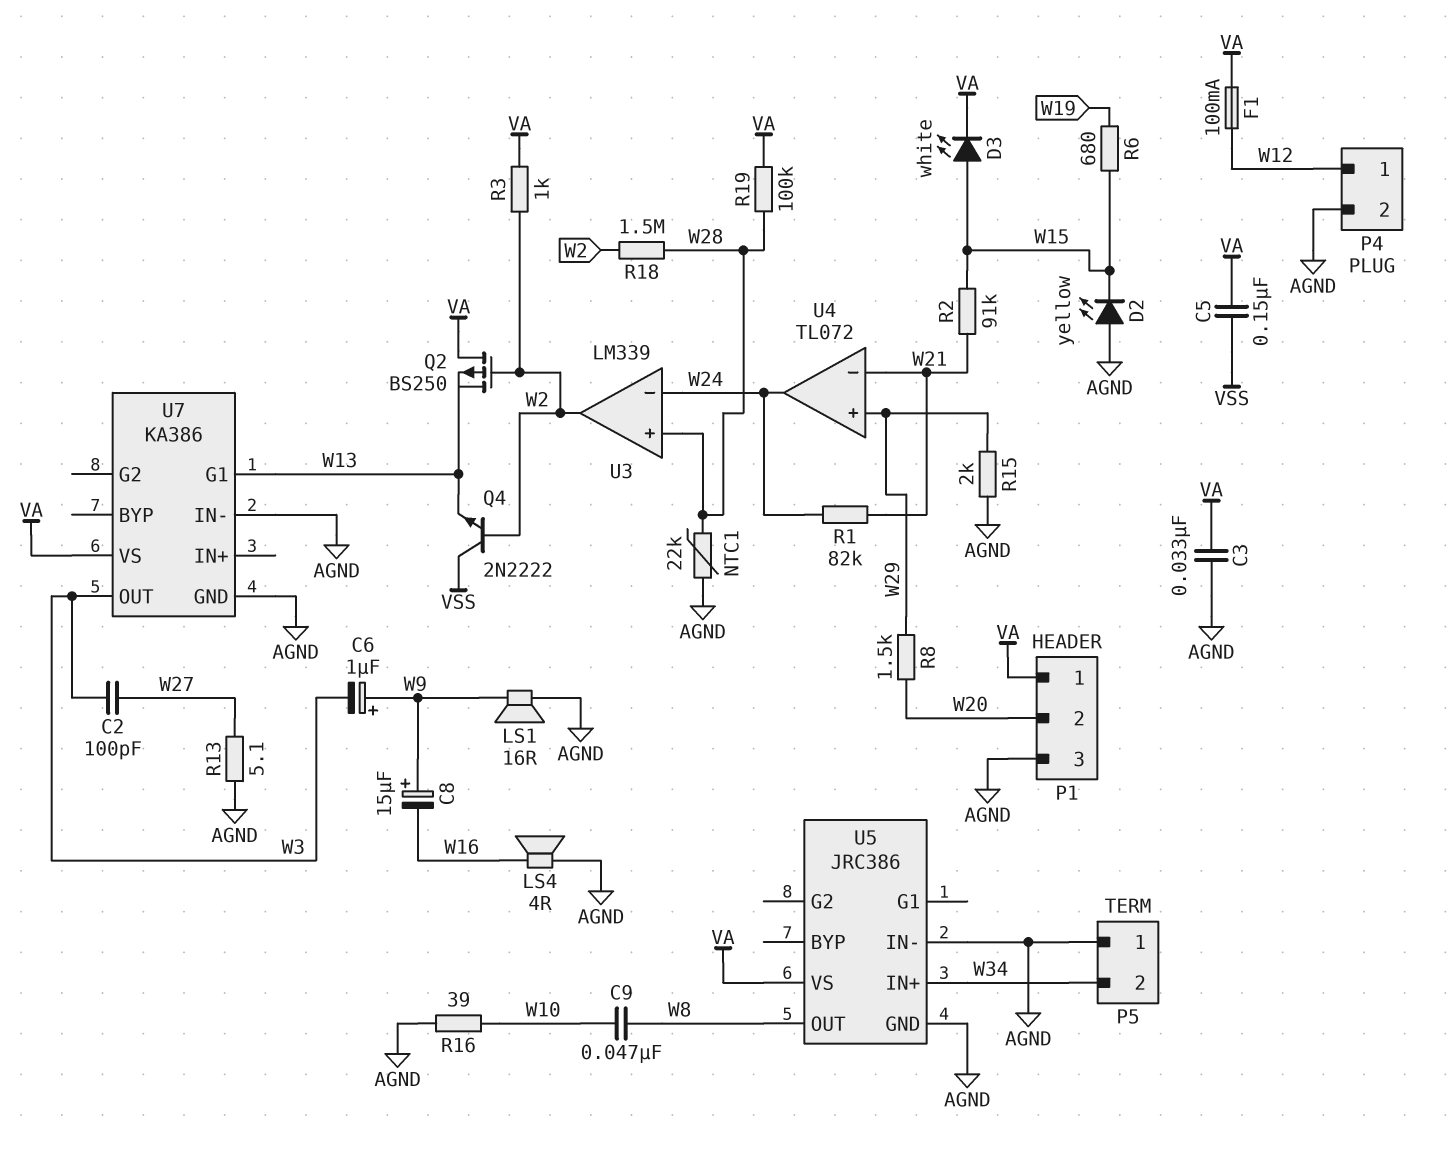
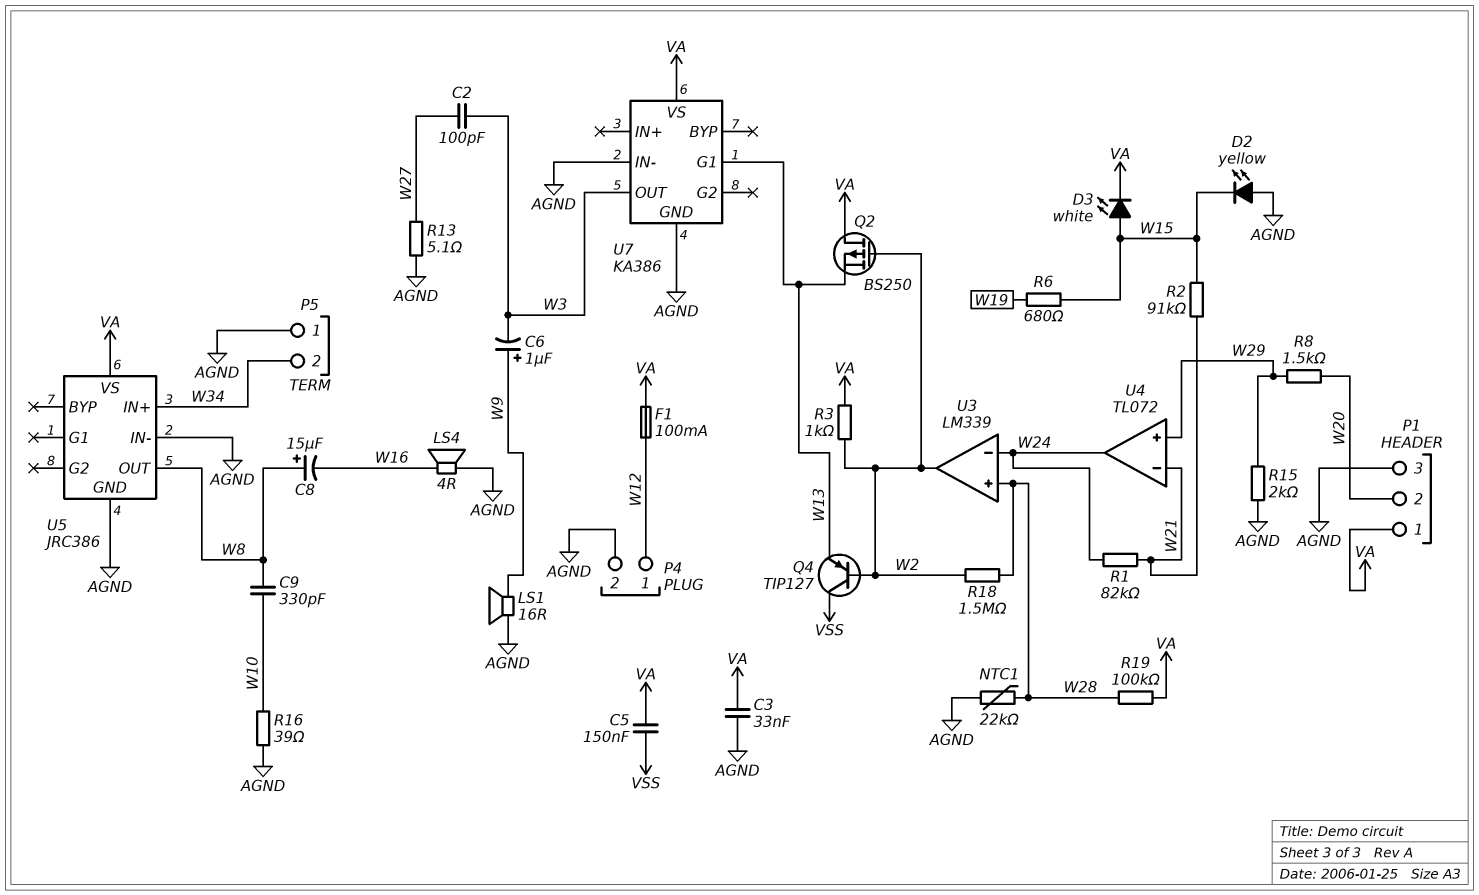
C8: 15uF (plus W9, minus W16) -> 15uF (plus W8, minus W16)
C9: 47nF (W8, W10) -> 330pF (W8, W10)
Q4: NPN 2N2222 (B W2, C VSS, E W13) -> PNP TIP127 (B W2, C VSS, E W13)

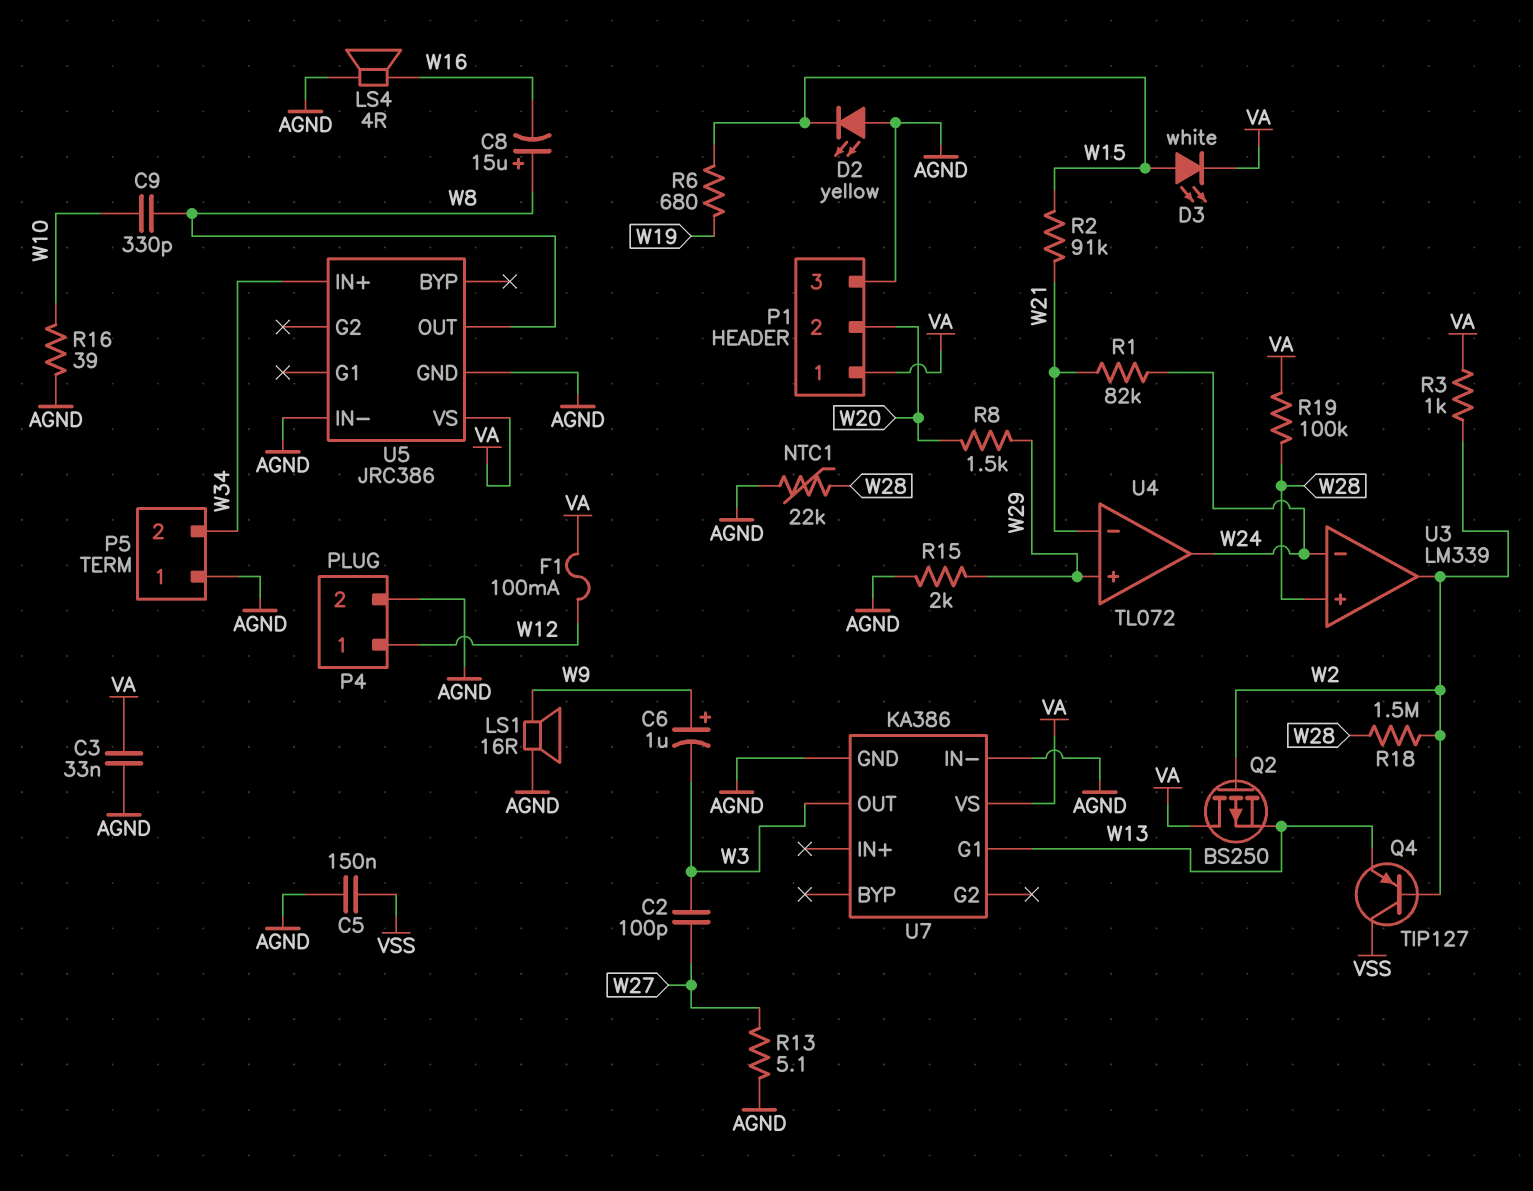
C5: 150nF (VA, VSS) -> 150nF (AGND, VSS)

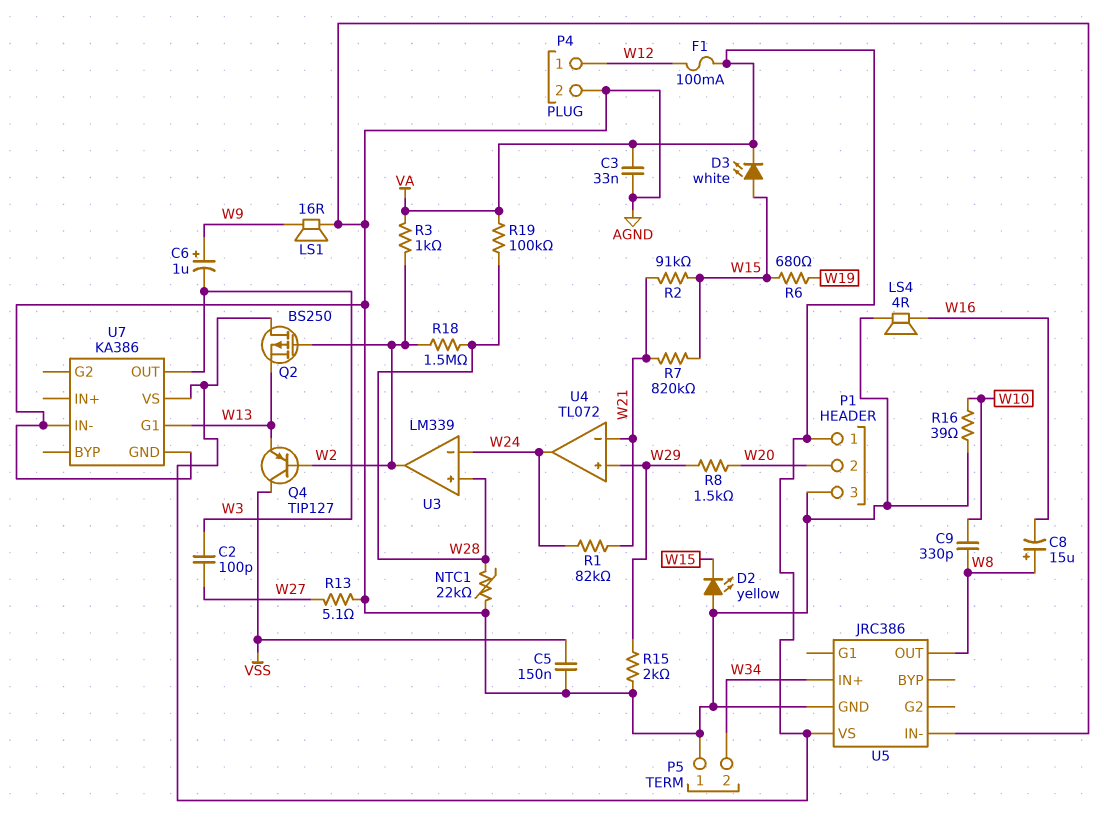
R7: none -> 820k (W15, W21)

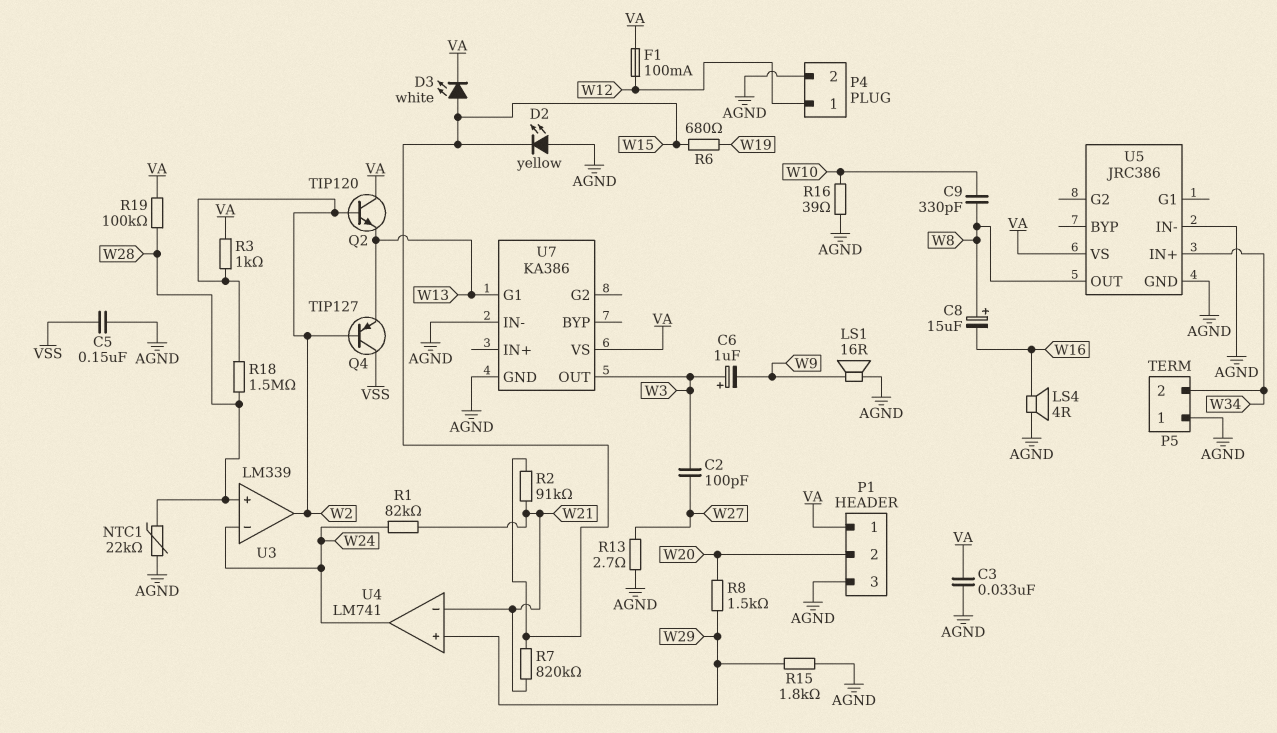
C6: 1uF (plus W9, minus W3) -> 1uF (plus W3, minus W9)
Q2: PMOS BS250 (G W2, D VA, S W13) -> NPN TIP120 (B W2, C VA, E W13)
R13: 5.1 (AGND, W27) -> 2.7 (AGND, W27)
R15: 2k (AGND, W29) -> 1.8k (AGND, W29)
U4: TL072 -> LM741

